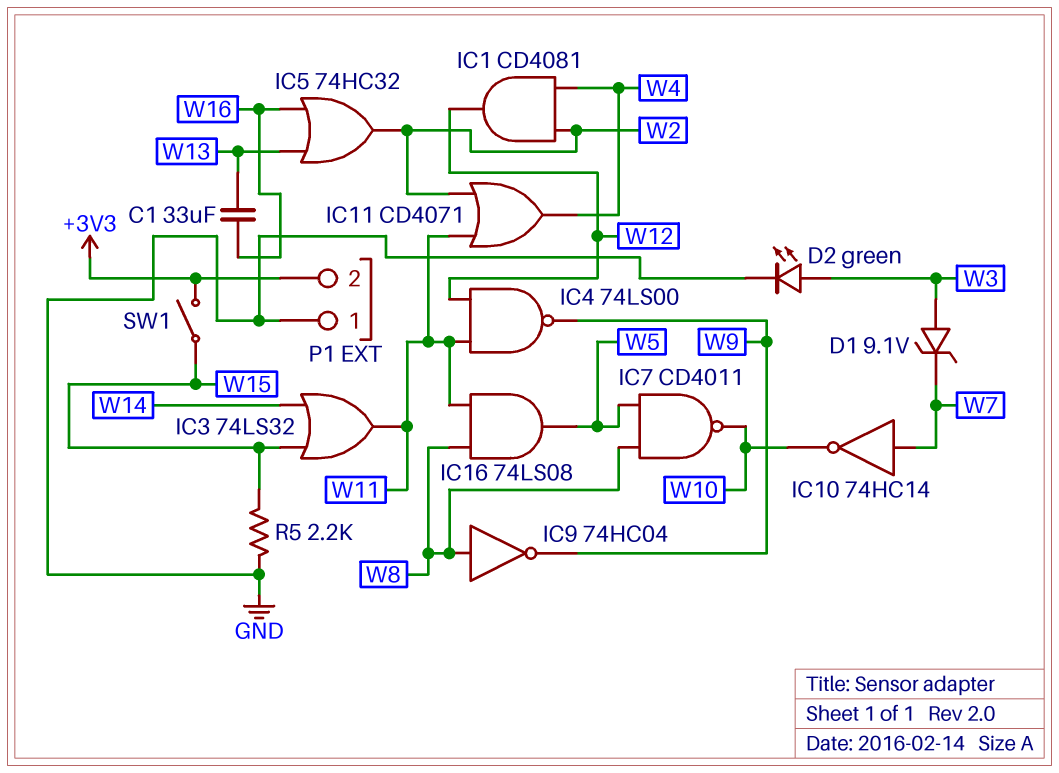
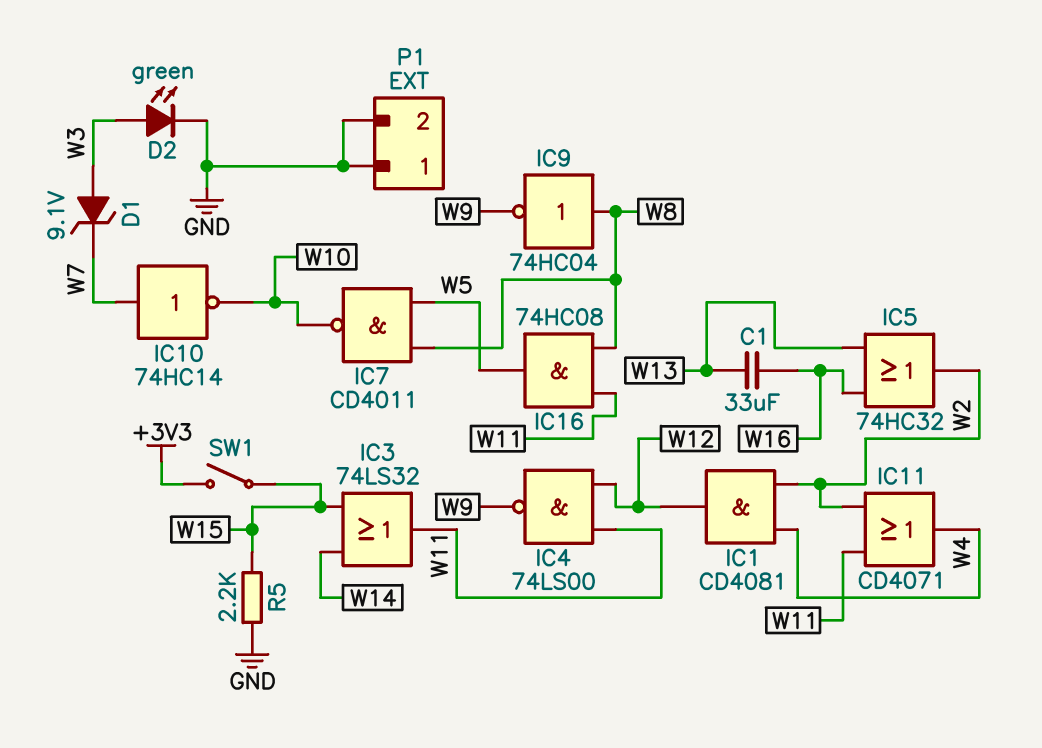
IC16: AND 74LS08 (in W8, in W11, out W5) -> AND 74HC08 (in W8, in W11, out W5)
P1 pin 2: +3V3 -> GND

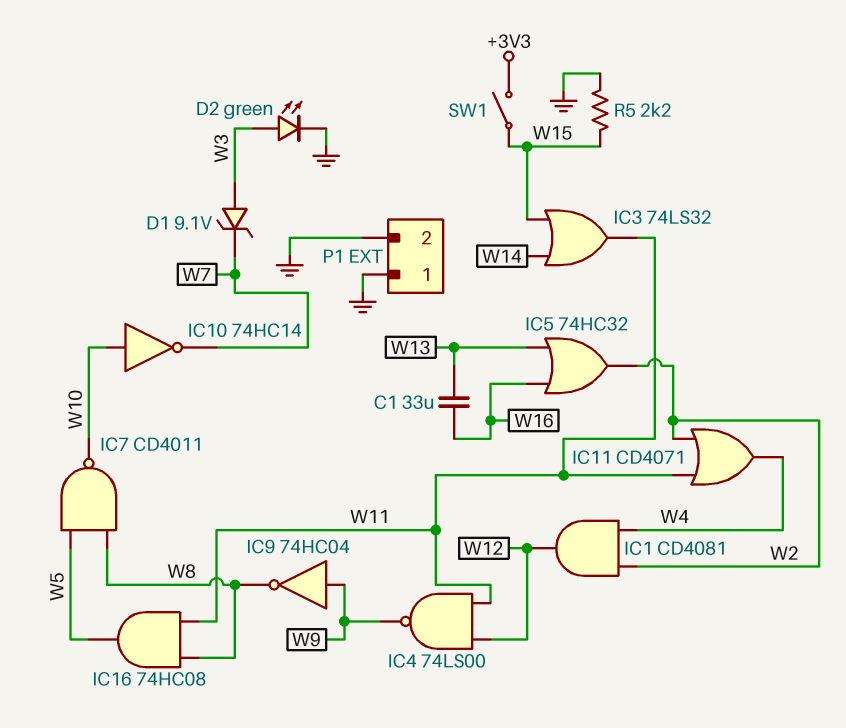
IC9: NOT 74HC04 (in W8, out W9) -> NOT 74HC04 (in W9, out W8)
IC10: NOT 74HC14 (in W7, out W10) -> NOT 74HC14 (in W10, out W7)

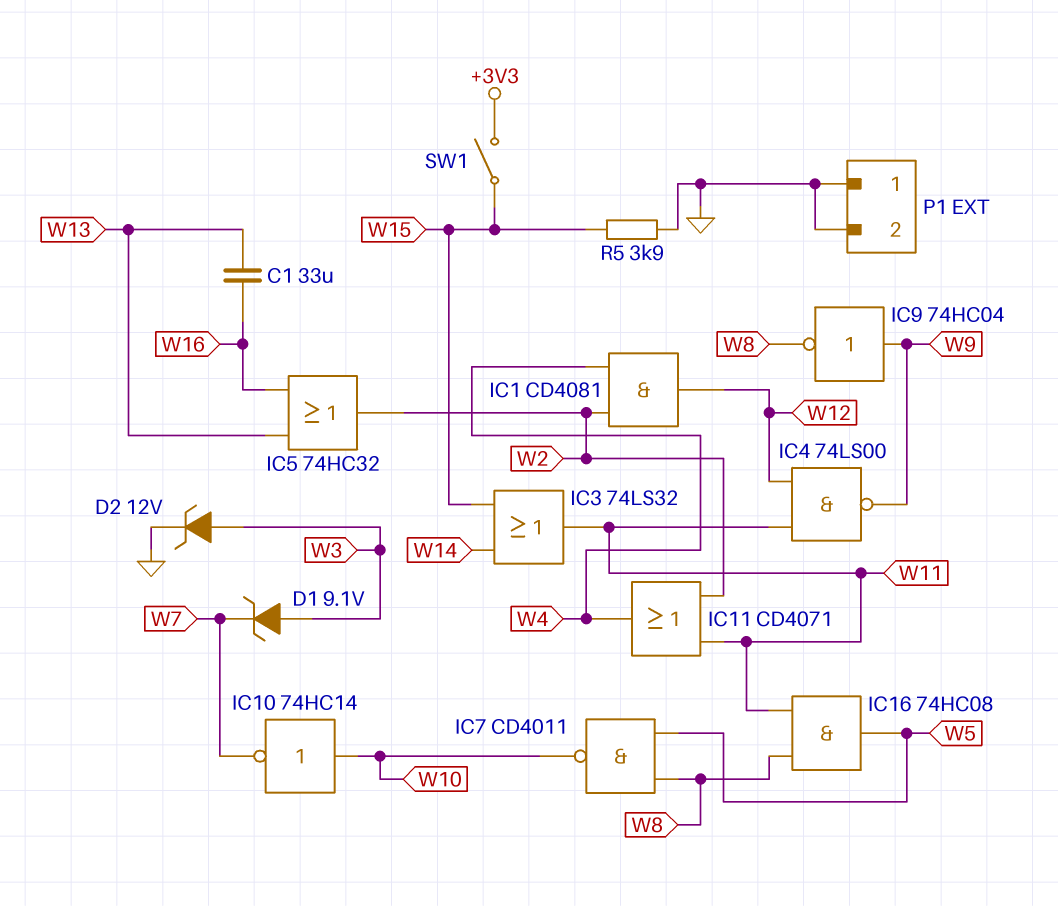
D2: LED green (A W3, K GND) -> zener 12V (A W3, K GND)
R5: 2.2k (GND, W15) -> 3.9k (GND, W15)

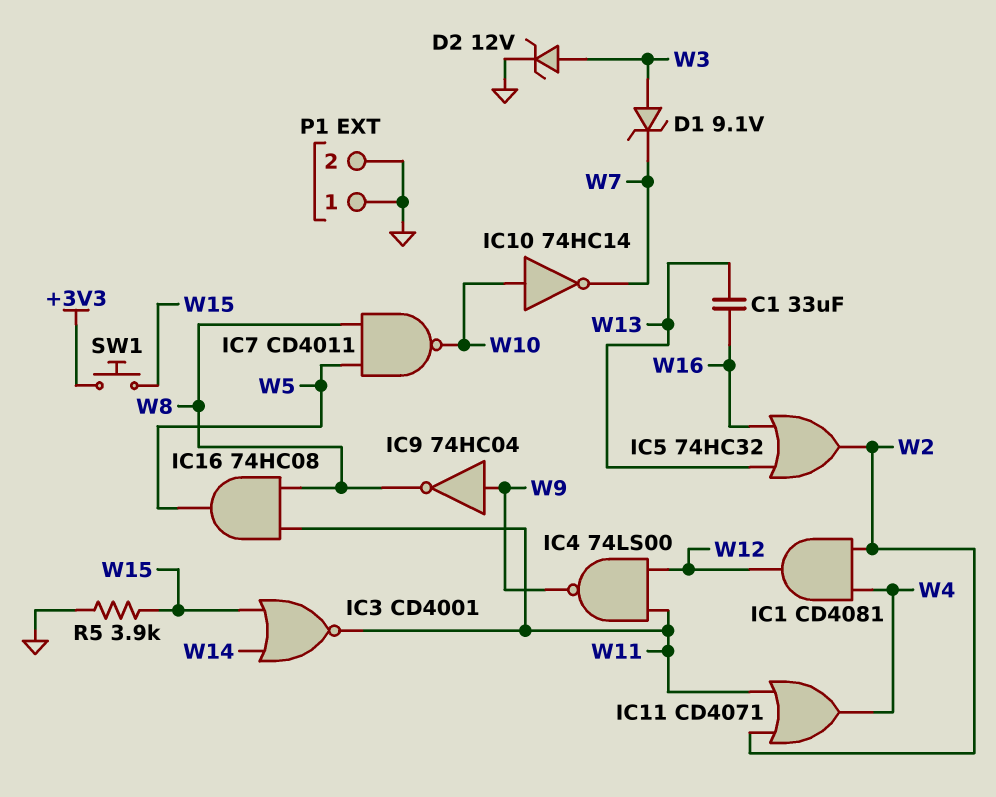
IC3: OR 74LS32 (in W14, in W15, out W11) -> NOR CD4001 (in W14, in W15, out W11)
SW1: switch (+3V3, W15) -> button (+3V3, W15)

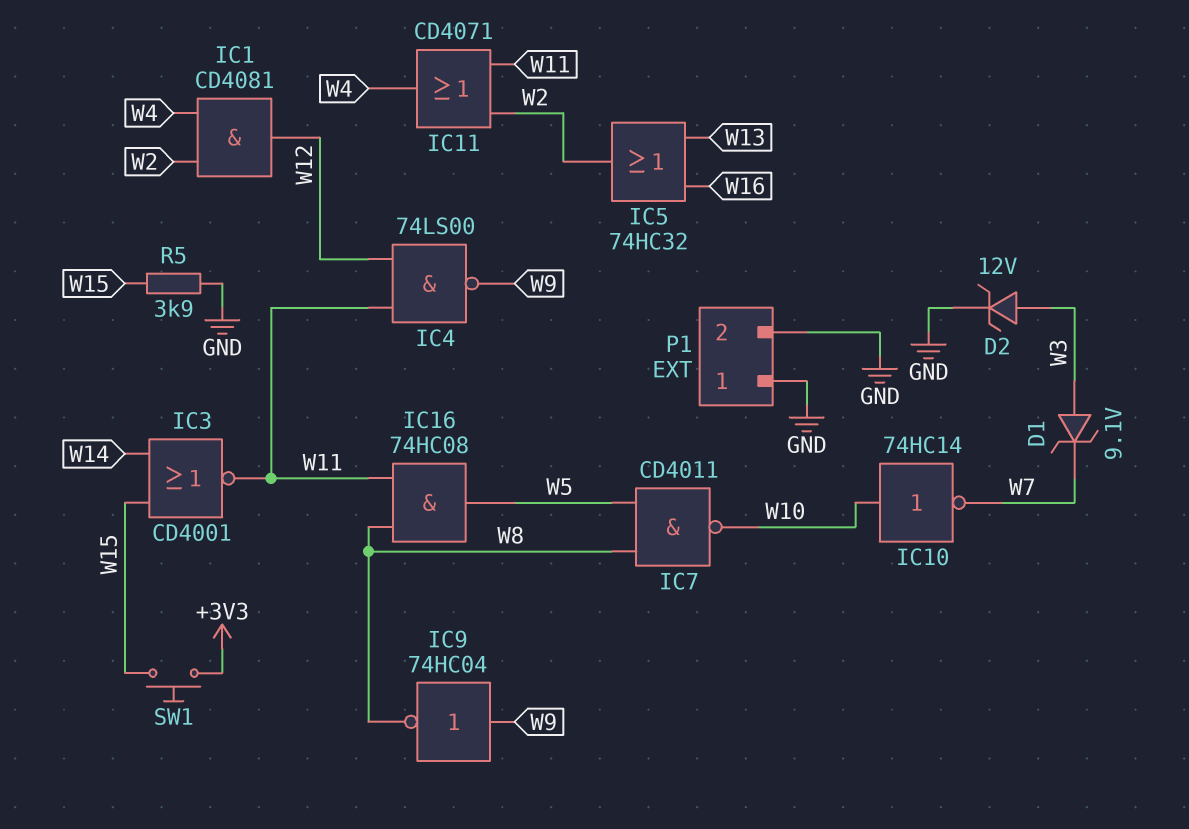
C1: 33uF (W13, W16) -> none

